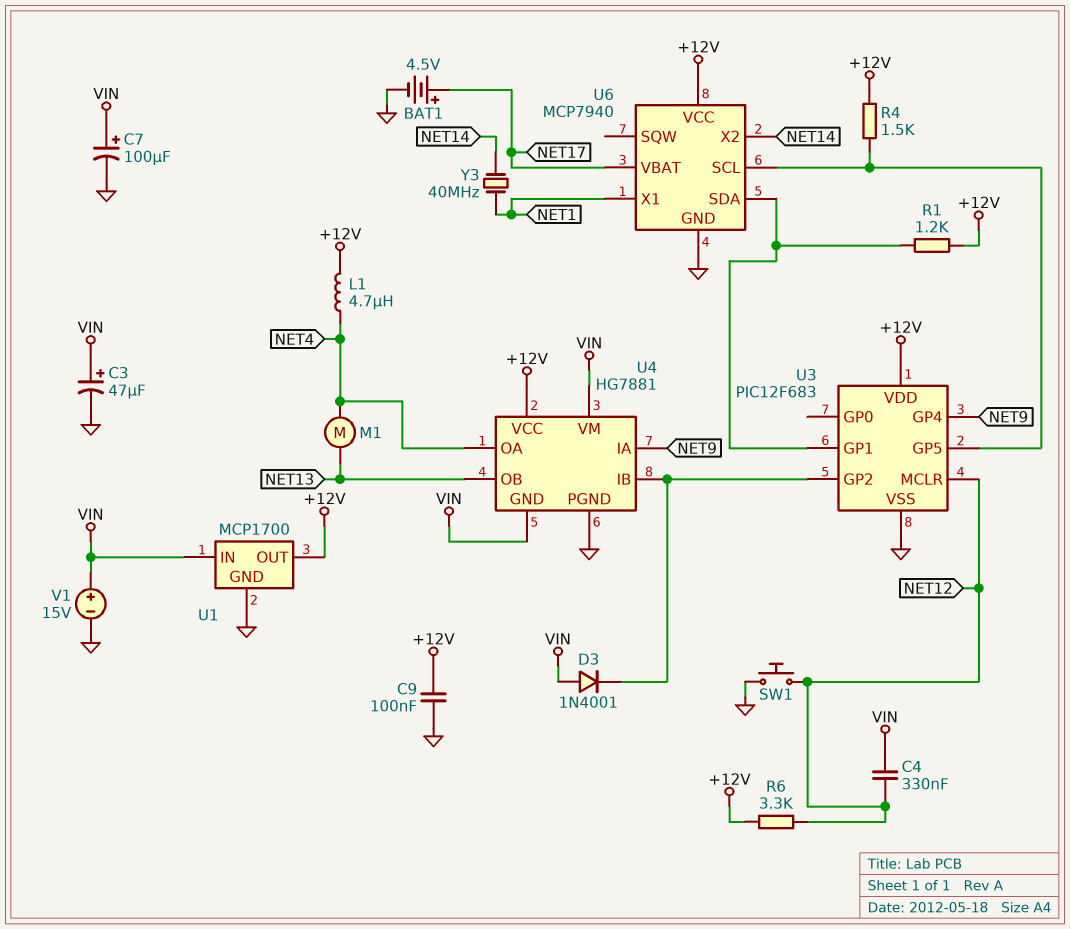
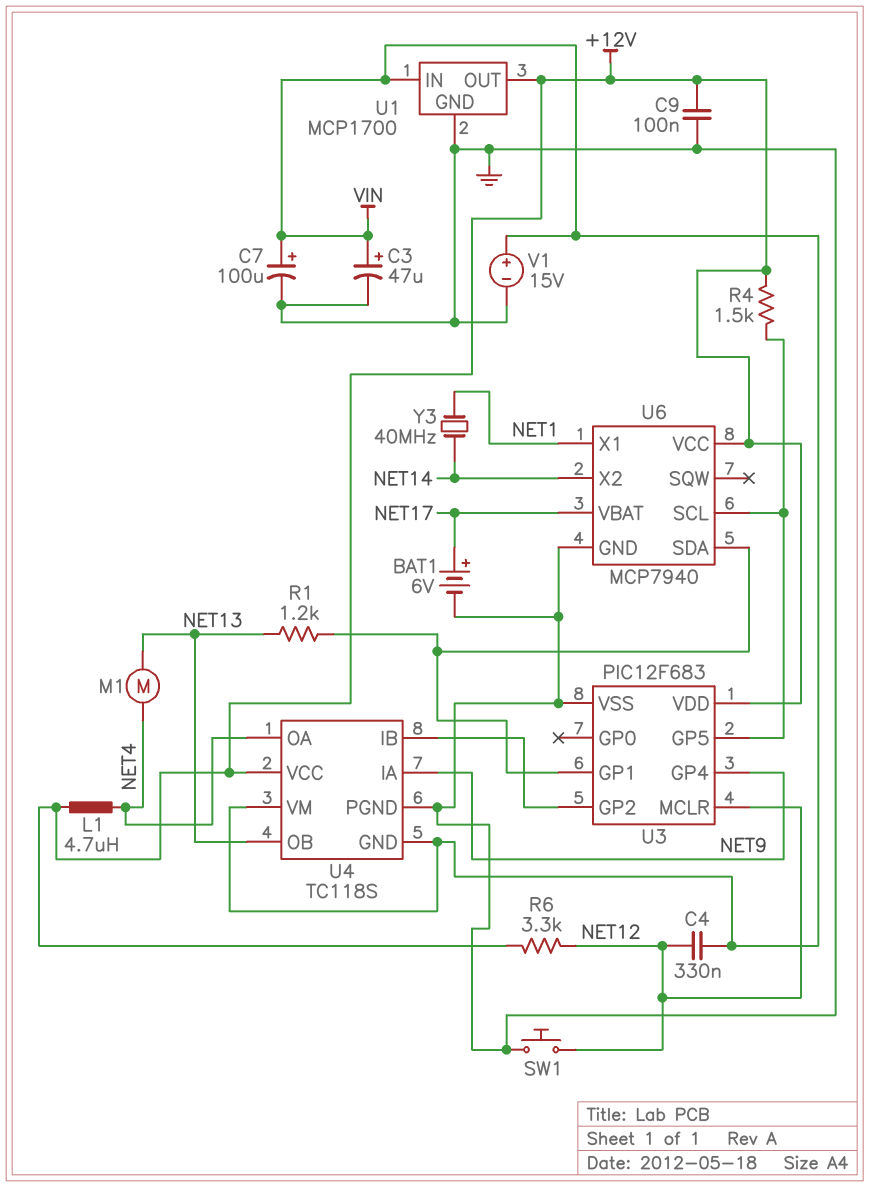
BAT1: 4.5V (plus NET17, minus GND) -> 6V (plus NET17, minus GND)
D3: diode 1N4001 (A VIN, K U3/GP2) -> none
R1: 1.2k (+12V, U3/GP1) -> 1.2k (NET13, U3/GP1)
U4: HG7881 -> TC118S

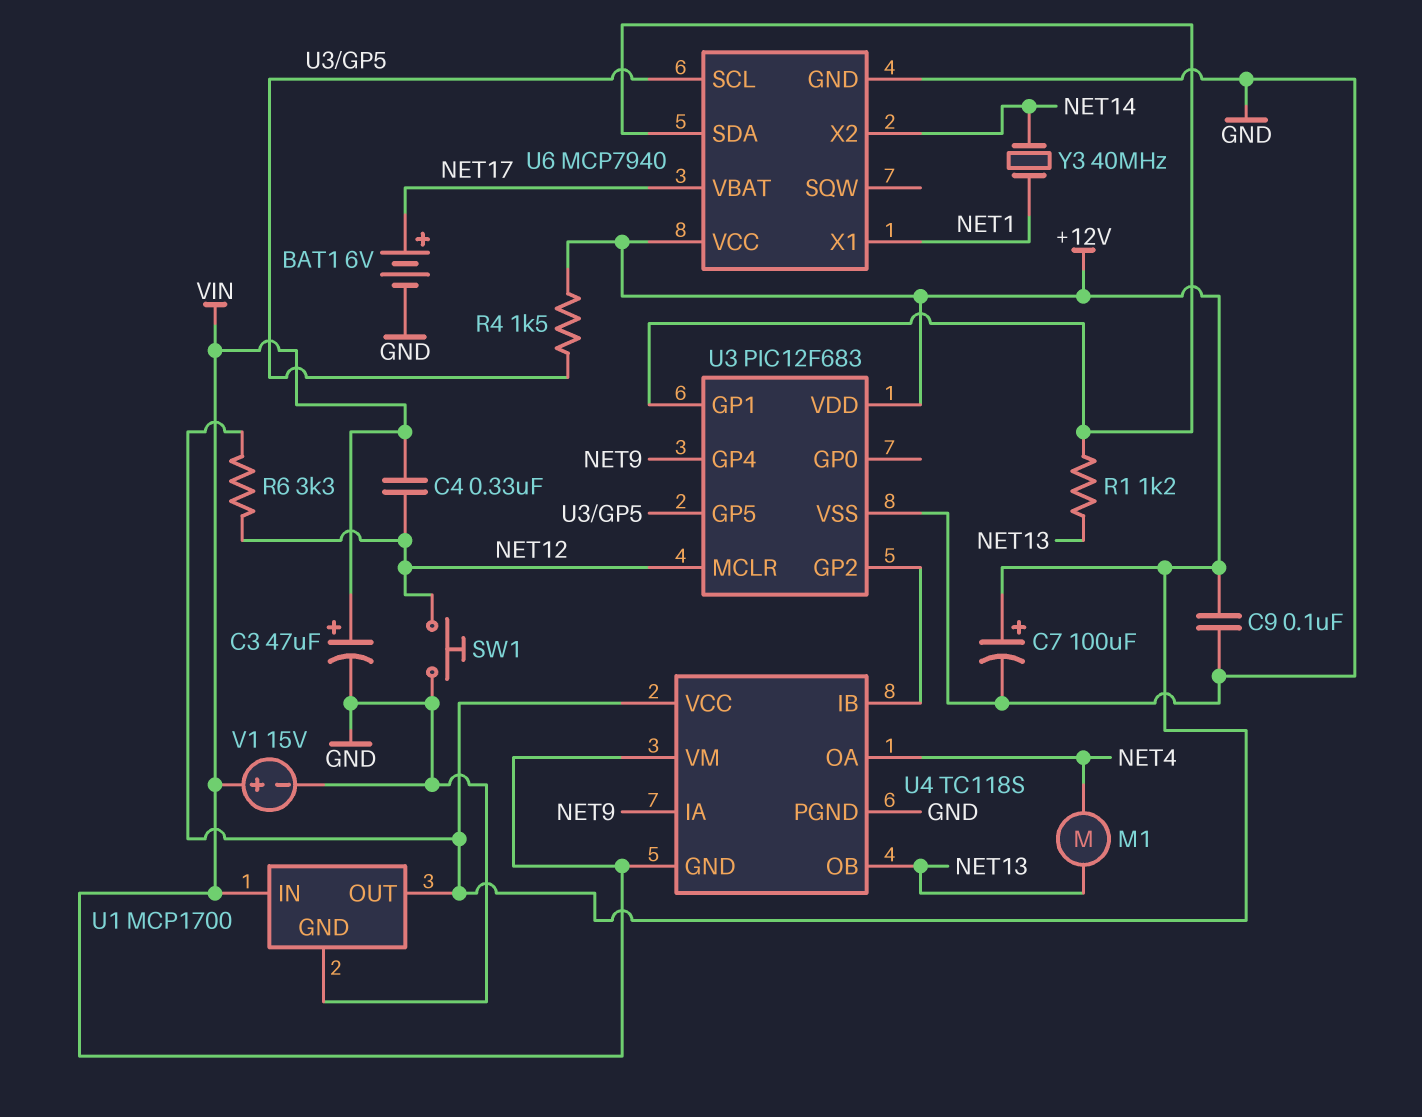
C7: 100uF (plus VIN, minus GND) -> 100uF (plus +12V, minus GND)
L1: 4.7uH (+12V, NET4) -> none

